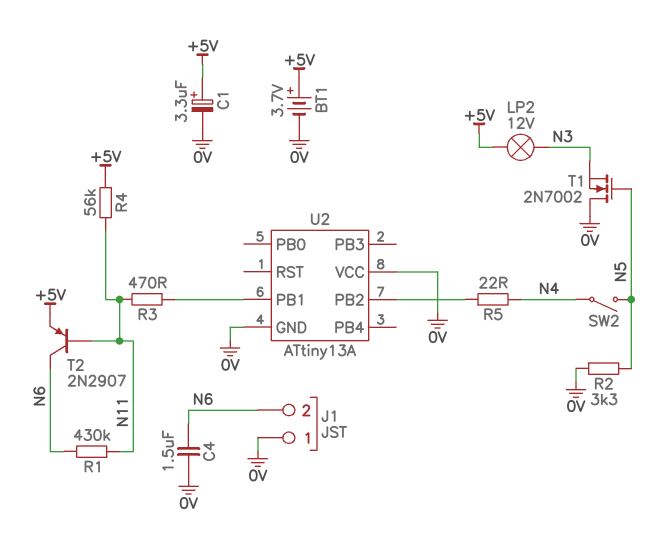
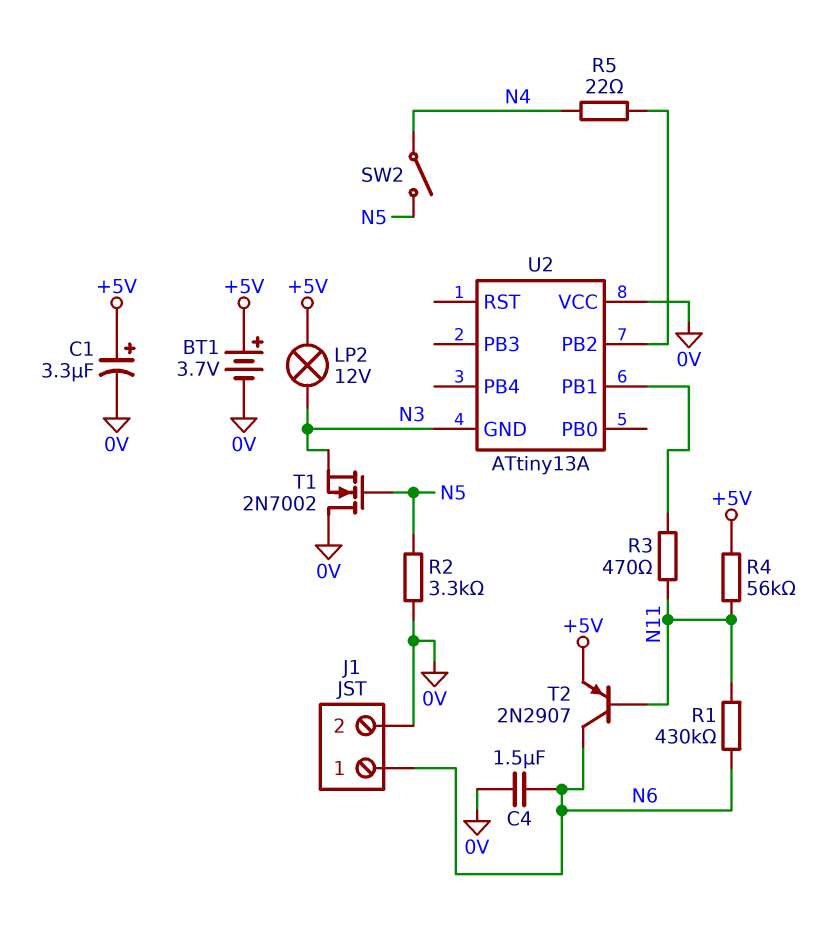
J1 pin 1: 0V -> N6
J1 pin 2: N6 -> 0V
U2 pin GND: 0V -> N3

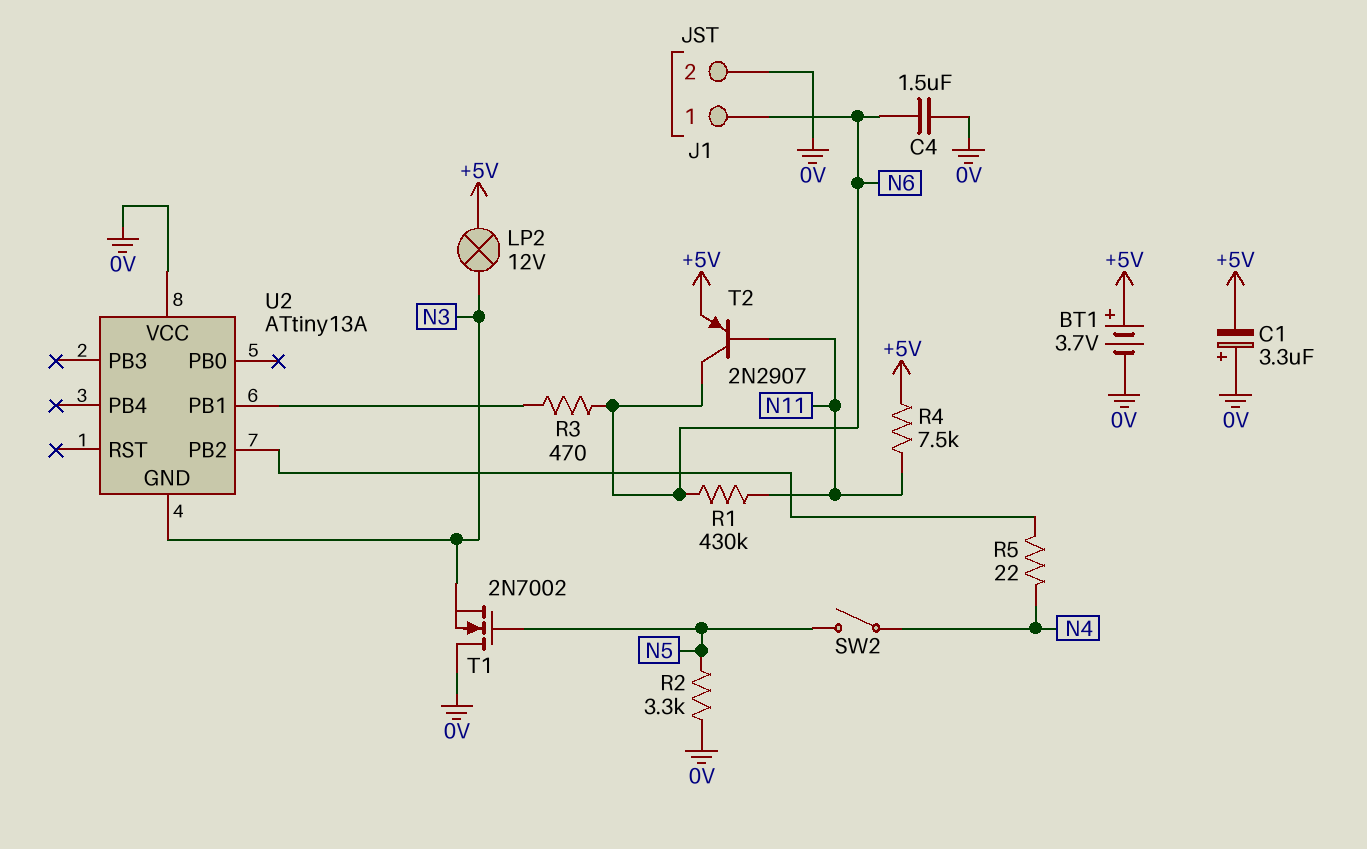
C1: 3.3uF (plus +5V, minus 0V) -> 3.3uF (plus 0V, minus +5V)
R3: 470 (N11, U2/PB1) -> 470 (N6, U2/PB1)
R4: 56k (+5V, N11) -> 7.5k (+5V, N11)

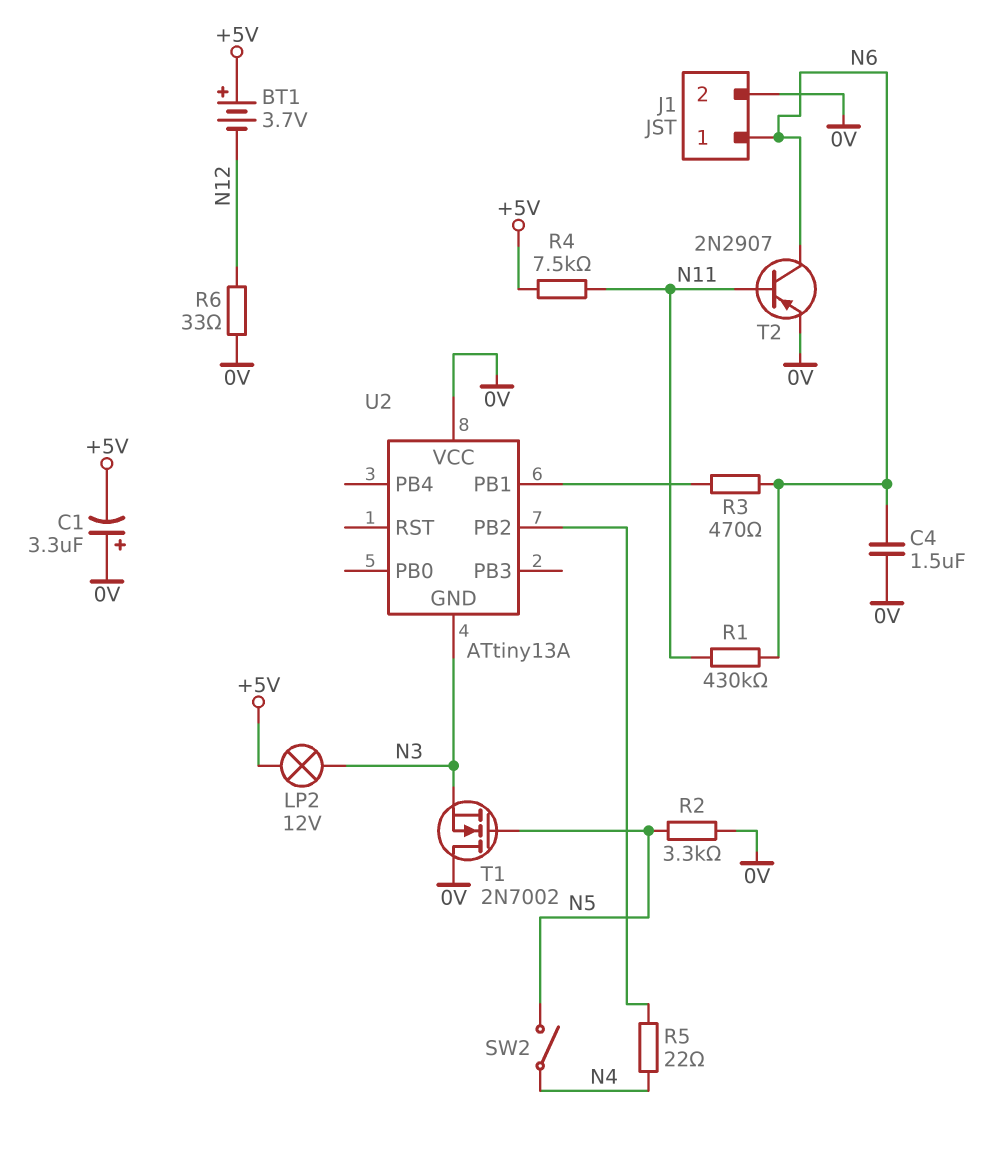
BT1: 3.7V (plus +5V, minus 0V) -> 3.7V (plus +5V, minus N12)
R6: none -> 33 (0V, N12)
T2: PNP 2N2907 (B N11, C N6, E +5V) -> PNP 2N2907 (B N11, C N6, E 0V)

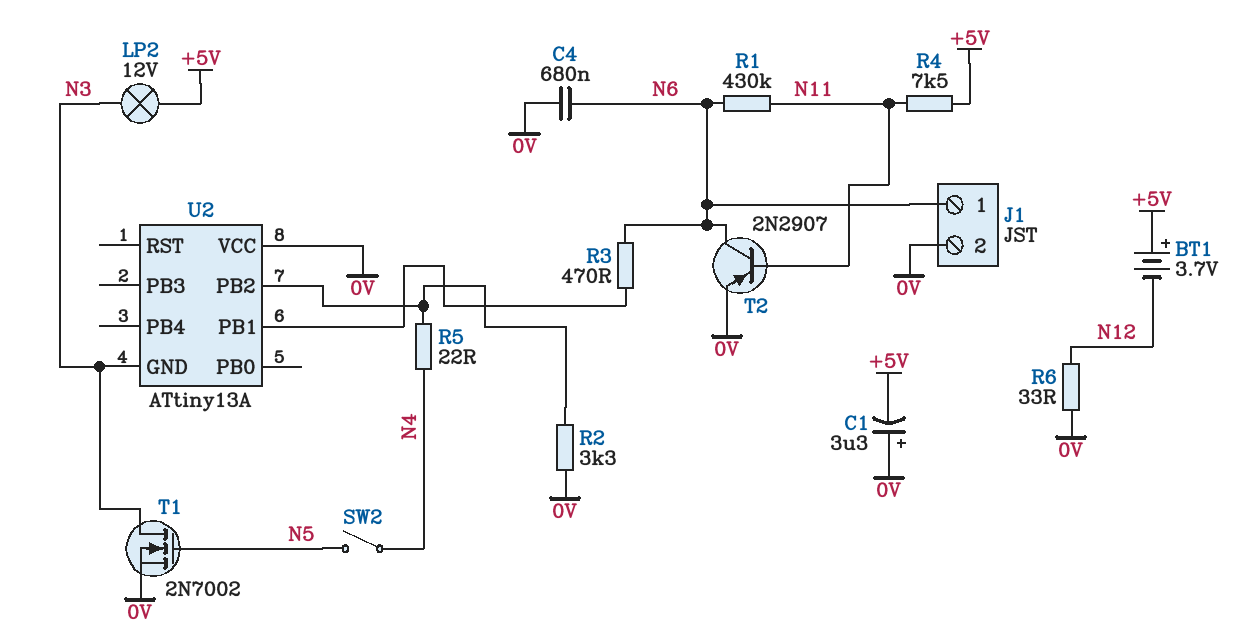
C4: 1.5uF (0V, N6) -> 680nF (0V, N6)
R2: 3.3k (0V, N5) -> 3.3k (0V, U2/PB2)
T1: NMOS 2N7002 (G N5, D 0V, S N3) -> NMOS 2N7002 (G N5, D N3, S 0V)

